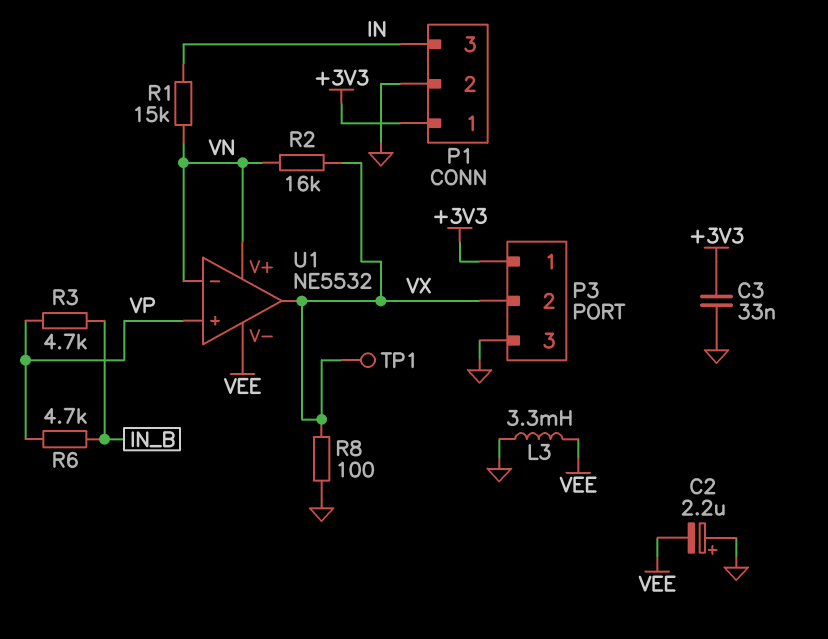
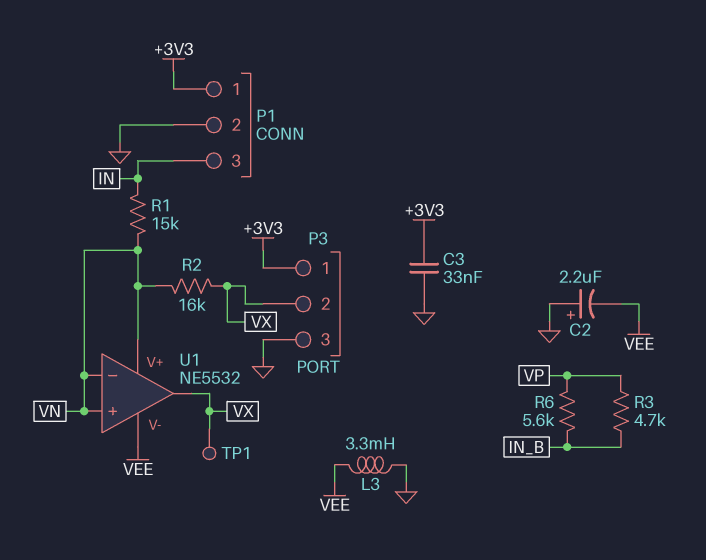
R6: 4.7k (IN_B, VP) -> 5.6k (IN_B, VP)
R8: 100 (GND, VX) -> none
U1 pin in+: VP -> VN

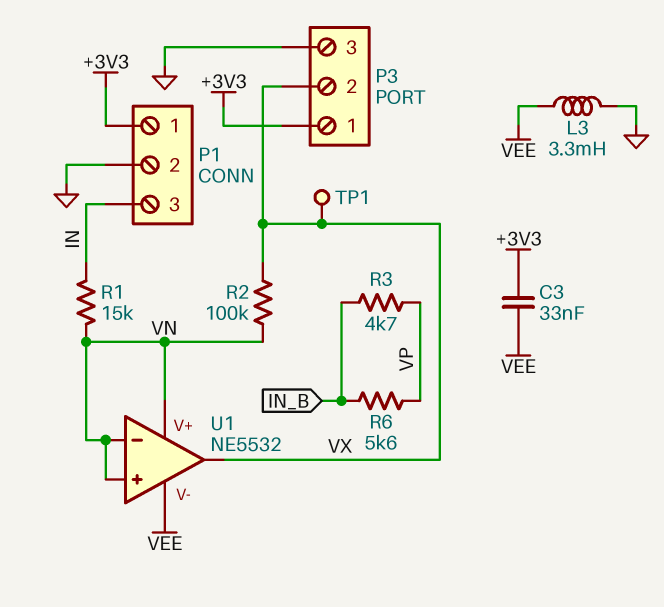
C2: 2.2uF (plus GND, minus VEE) -> none
C3: 33nF (+3V3, GND) -> 33nF (+3V3, VEE)
R2: 16k (VN, VX) -> 100k (VN, VX)

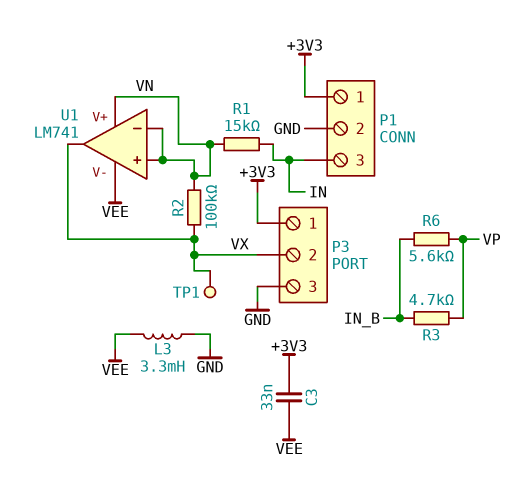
U1: NE5532 -> LM741

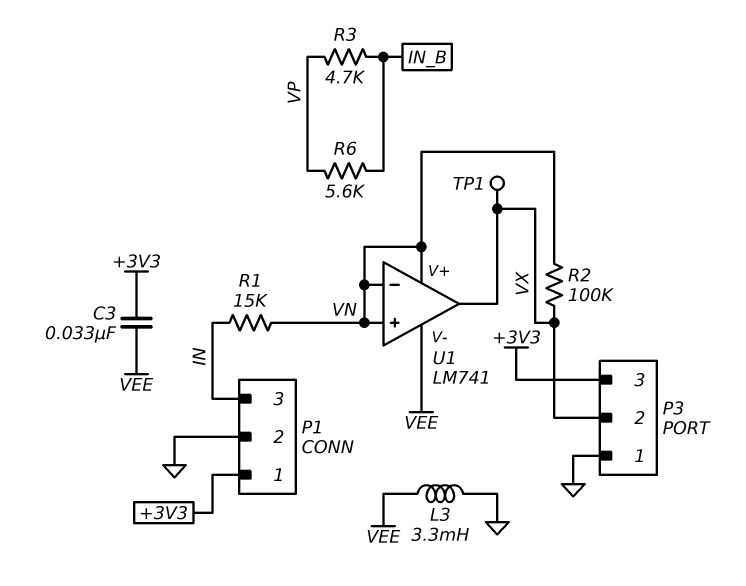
P3 pin 1: +3V3 -> GND
P3 pin 3: GND -> +3V3

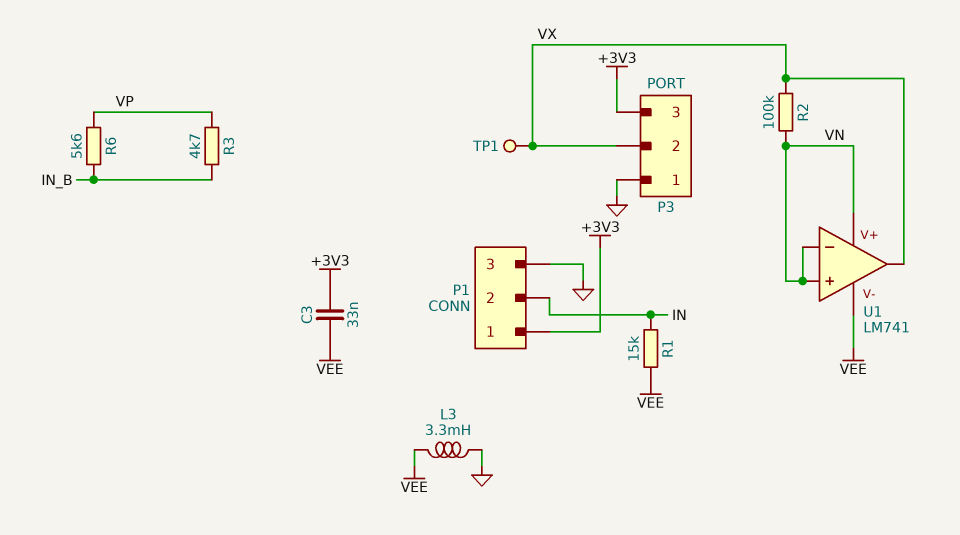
P1 pin 2: GND -> IN
P1 pin 3: IN -> GND
R1: 15k (IN, VN) -> 15k (IN, VEE)

